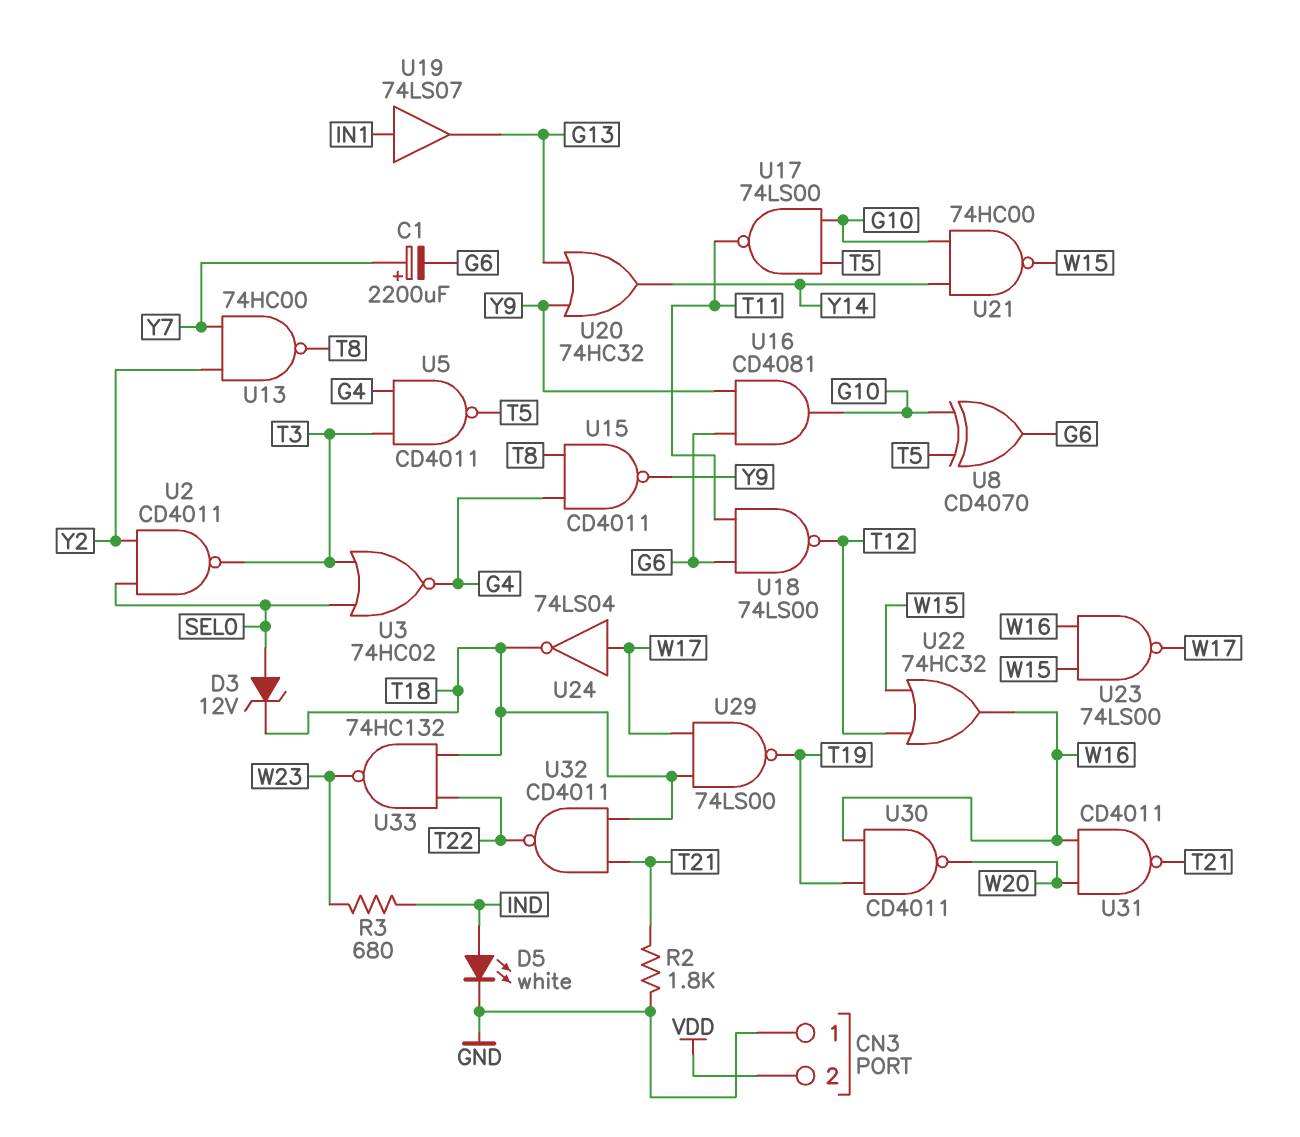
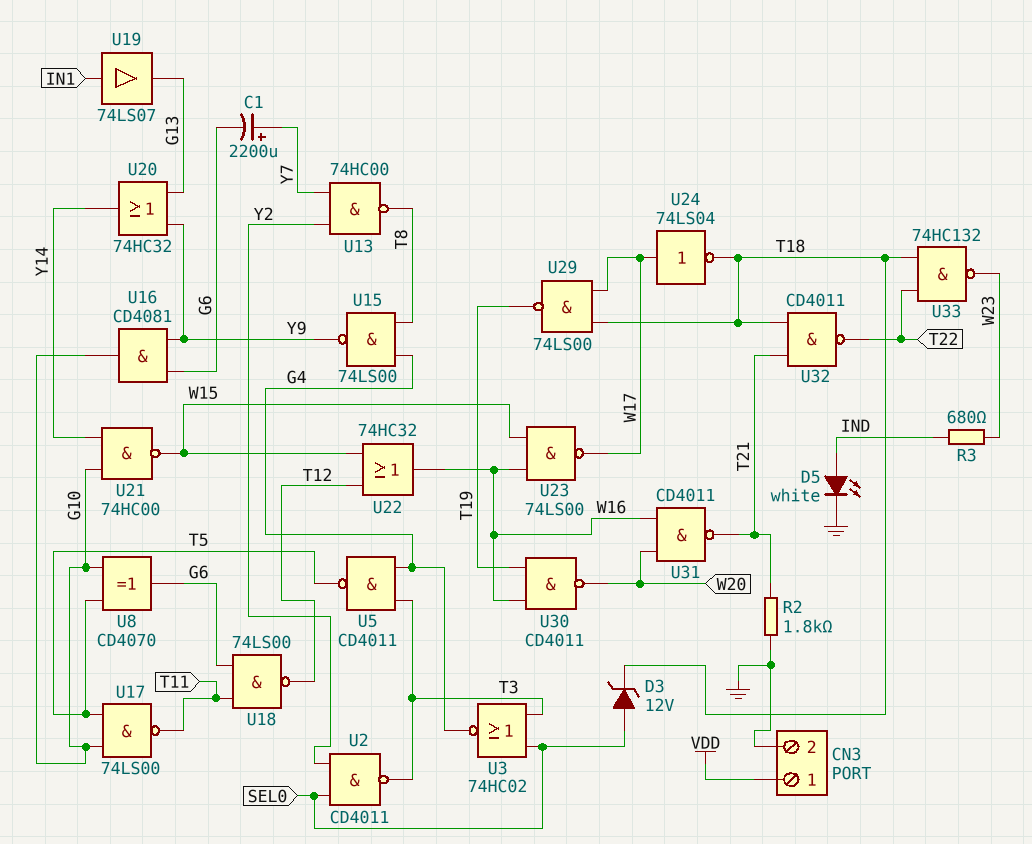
CN3 pin 1: GND -> VDD
CN3 pin 2: VDD -> GND
U15: NAND CD4011 (in G4, in T8, out Y9) -> NAND 74LS00 (in G4, in T8, out Y9)

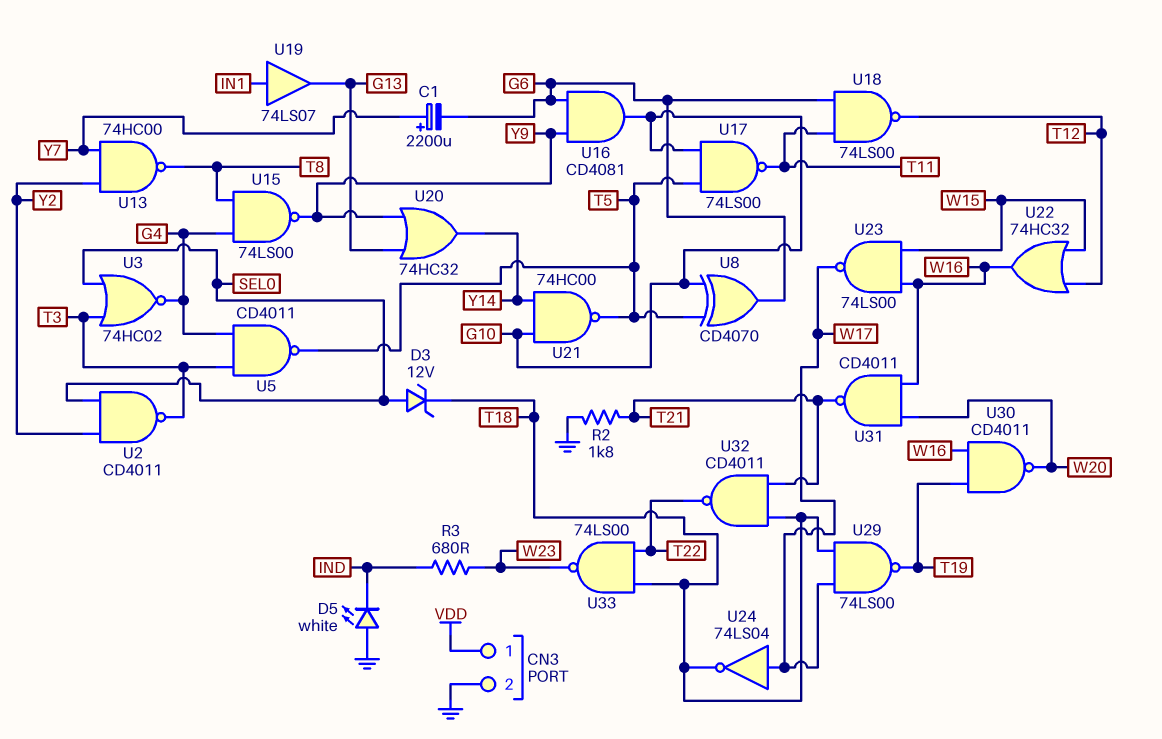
D5: LED white (A IND, K GND) -> LED white (A GND, K IND)
U21: NAND 74HC00 (in G10, in Y14, out W15) -> NAND 74HC00 (in G10, in Y14, out T5)
U33: NAND 74HC132 (in T18, in T22, out W23) -> NAND 74LS00 (in T18, in T22, out W23)

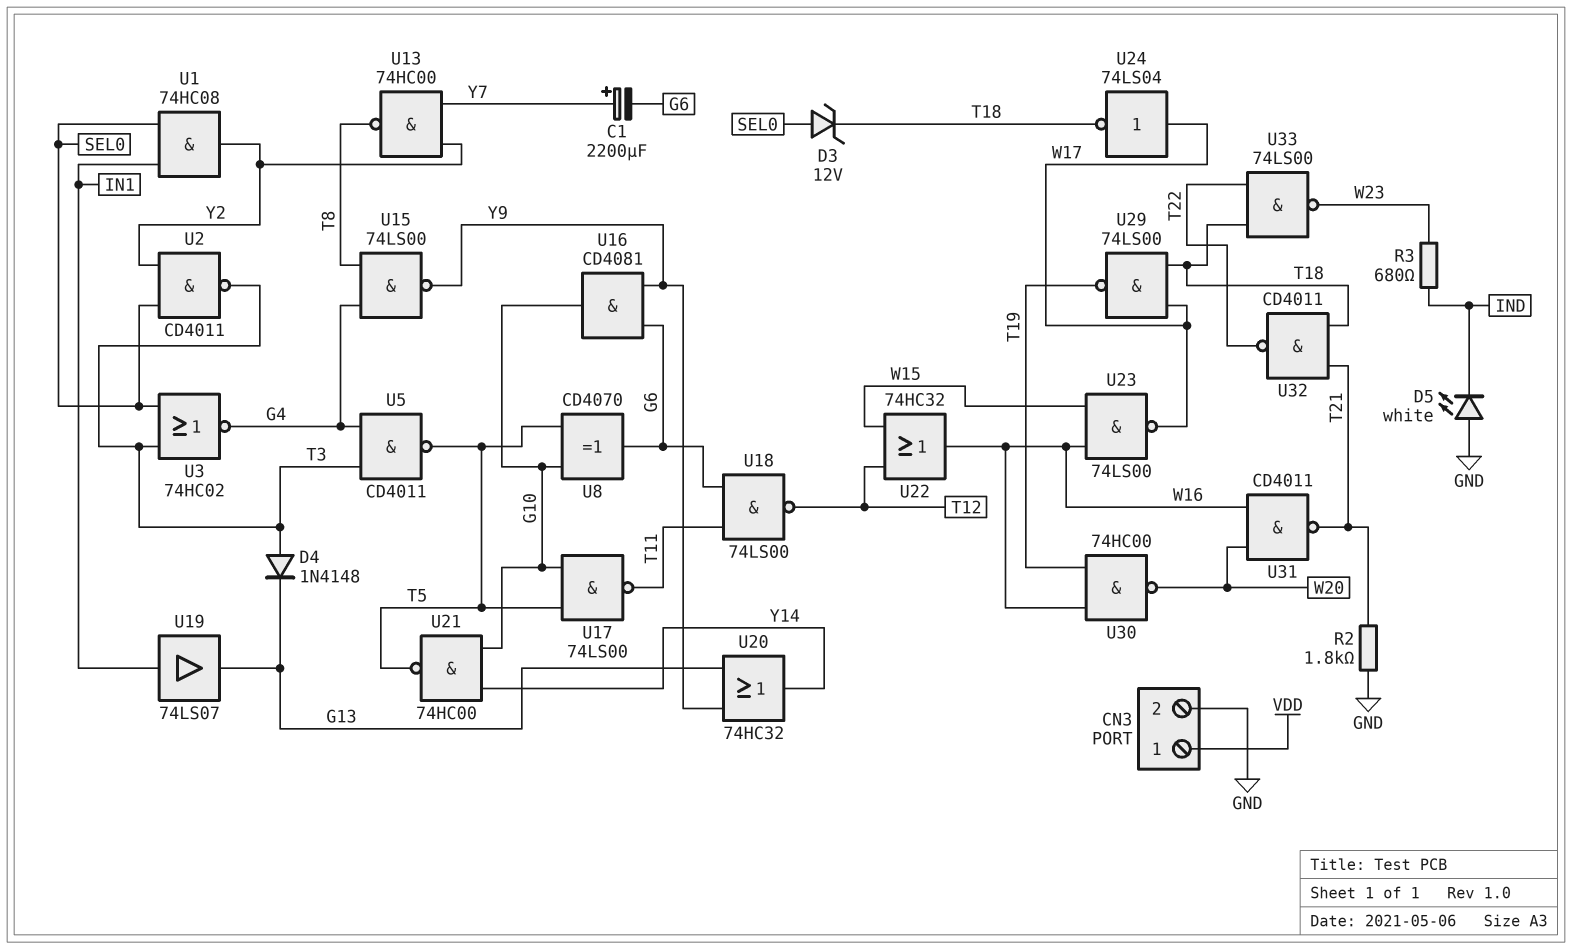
D4: none -> diode 1N4148 (A T3, K G13)
U1: none -> AND 74HC08 (in IN1, in SEL0, out Y2)
U30: NAND CD4011 (in T19, in W16, out W20) -> NAND 74HC00 (in T19, in W16, out W20)

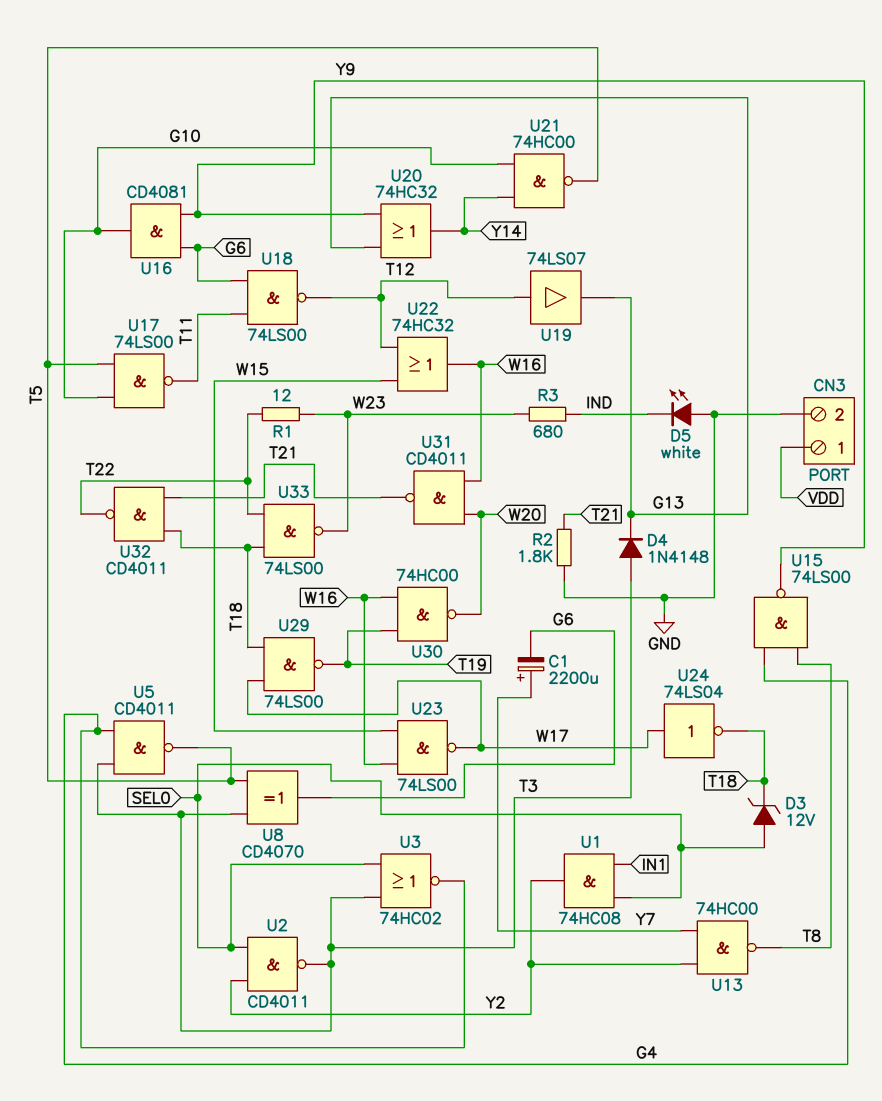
R1: none -> 12 (T22, W23)
U8: XOR CD4070 (in G10, in T5, out G6) -> XOR CD4070 (in T3, in T5, out G6)
U19: buffer 74LS07 (in IN1, out G13) -> buffer 74LS07 (in T12, out G13)

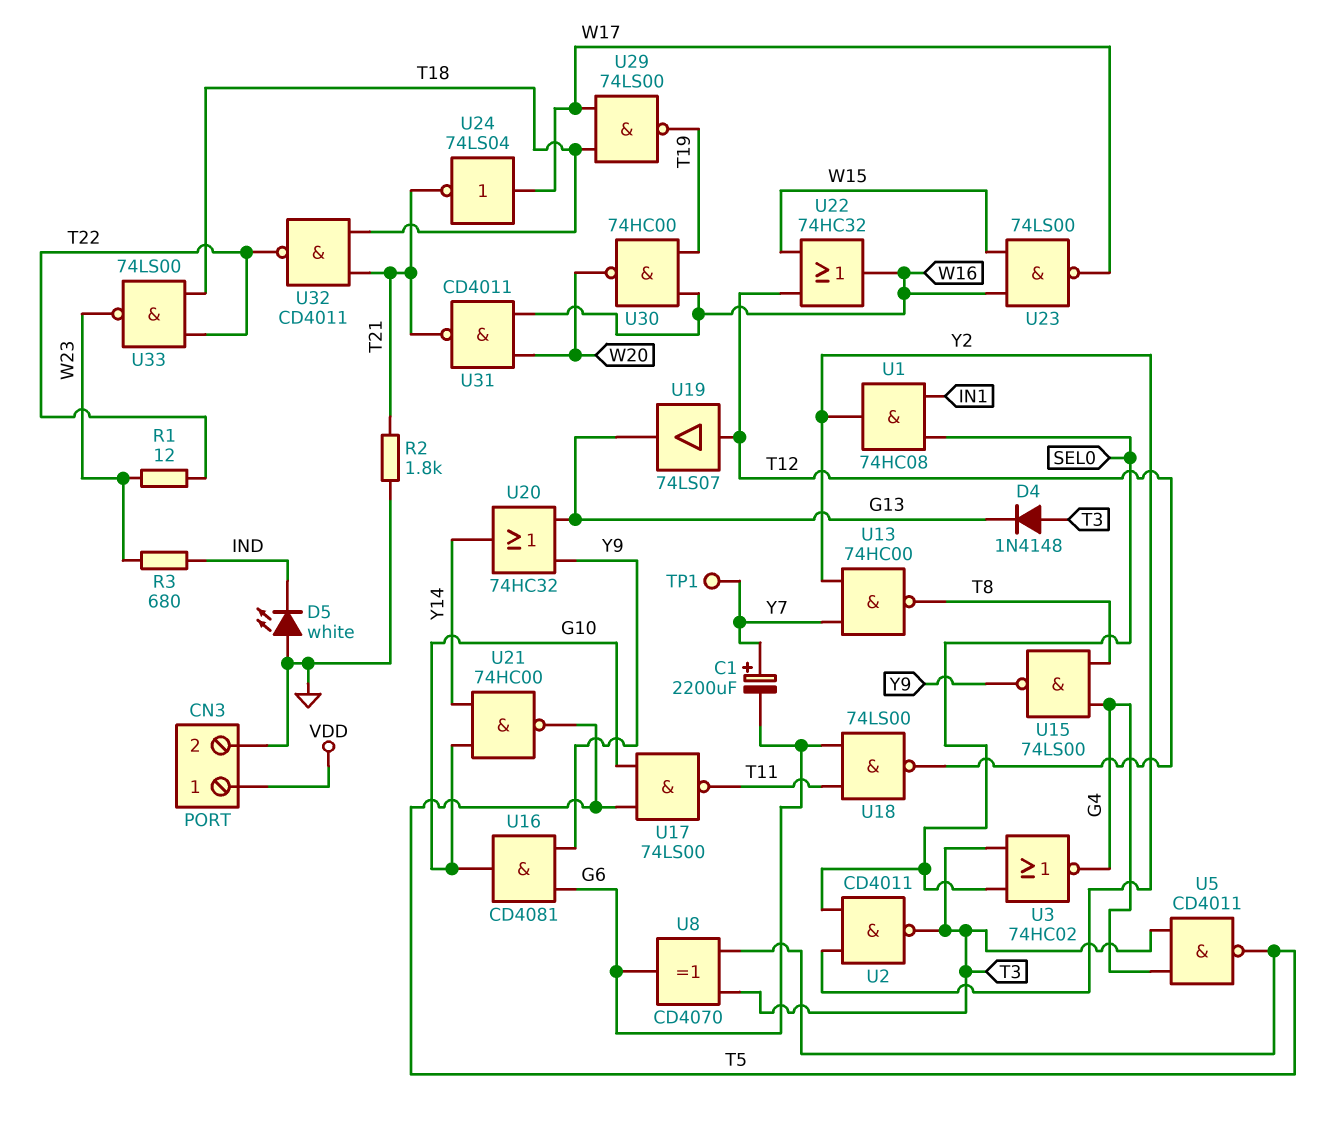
D3: zener 12V (A SEL0, K T18) -> none
TP1: none -> test point (Y7)
U24: NOT 74LS04 (in W17, out T18) -> NOT 74LS04 (in W17, out T21)

